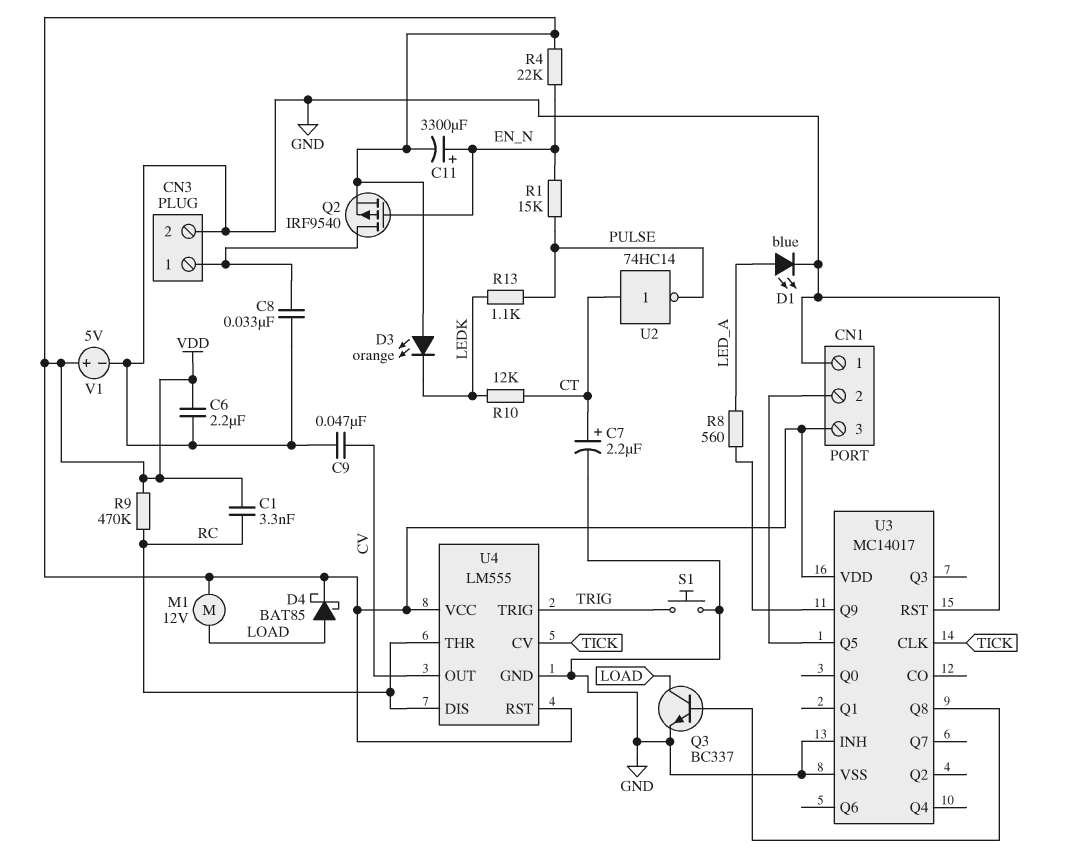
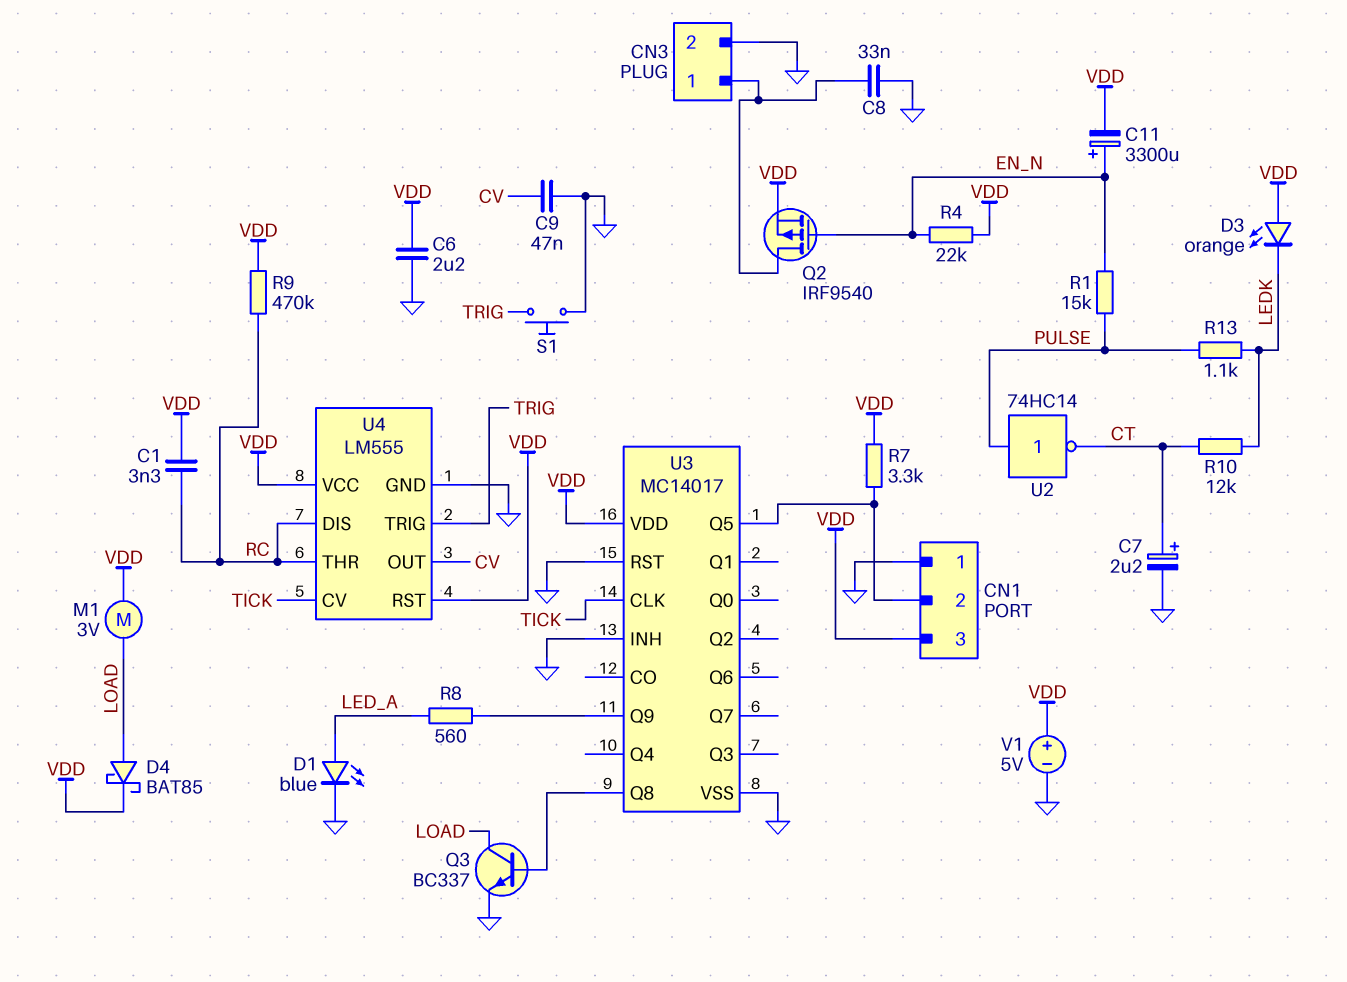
M1: motor 12V (LOAD, VDD) -> motor 3V (LOAD, VDD)
R7: none -> 3.3k (CN1/2, VDD)
U2: NOT 74HC14 (in CT, out PULSE) -> NOT 74HC14 (in PULSE, out CT)

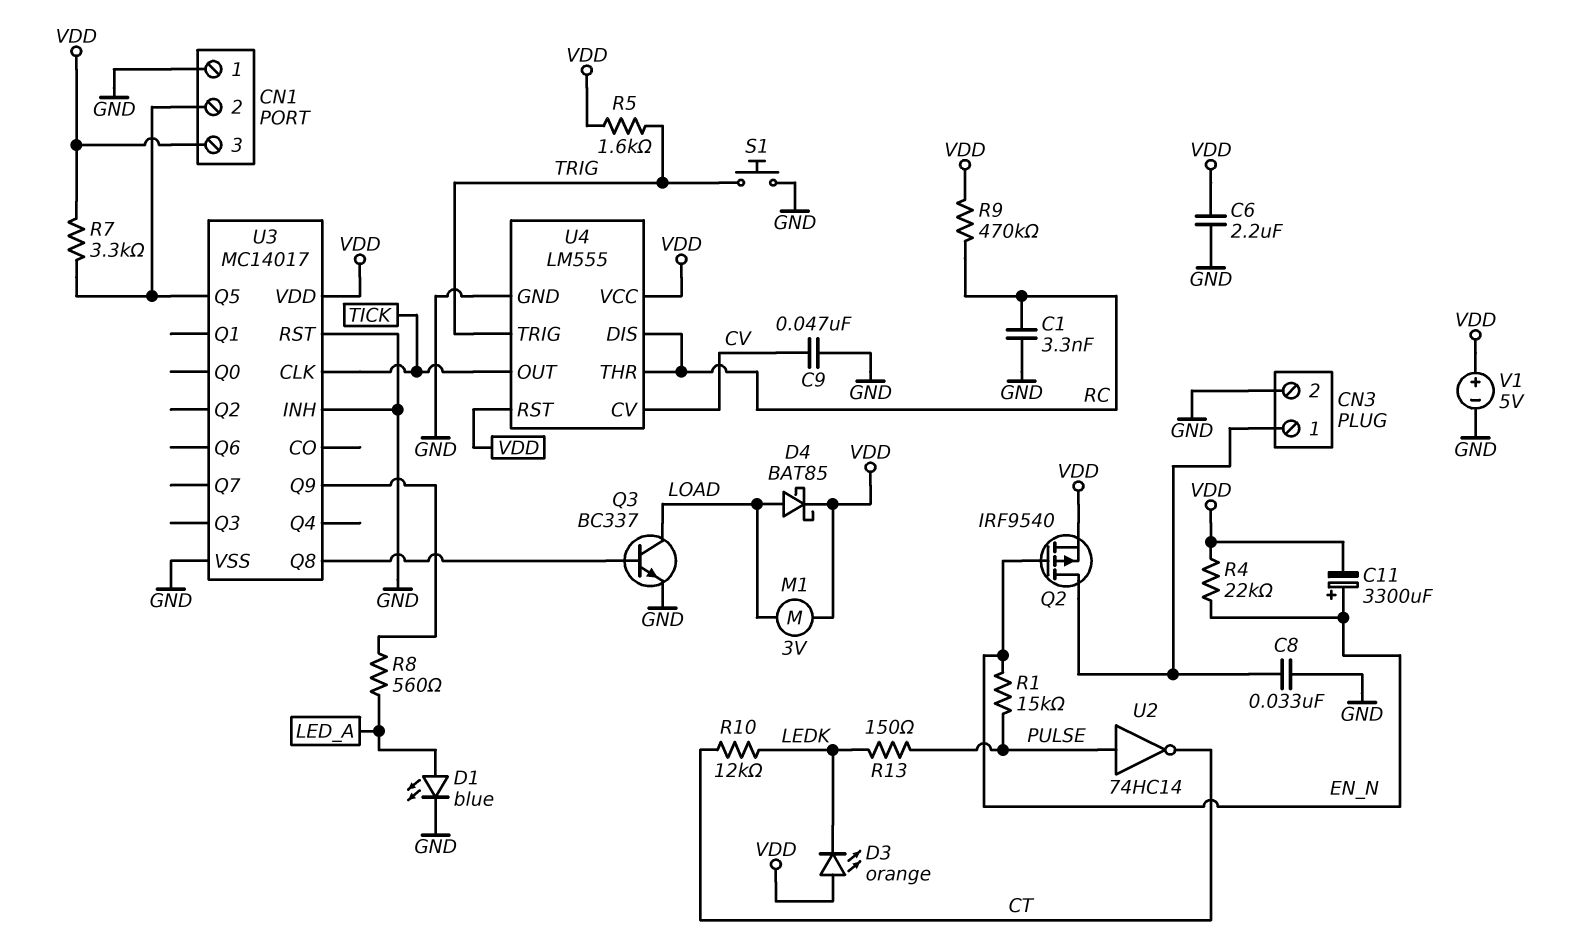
C1: 3.3nF (RC, VDD) -> 3.3nF (GND, RC)
C7: 2.2uF (plus CT, minus GND) -> none
R5: none -> 1.6k (TRIG, VDD)
R13: 1.1k (LEDK, PULSE) -> 150 (LEDK, PULSE)
U4 pin CV: TICK -> CV
U4 pin OUT: CV -> TICK

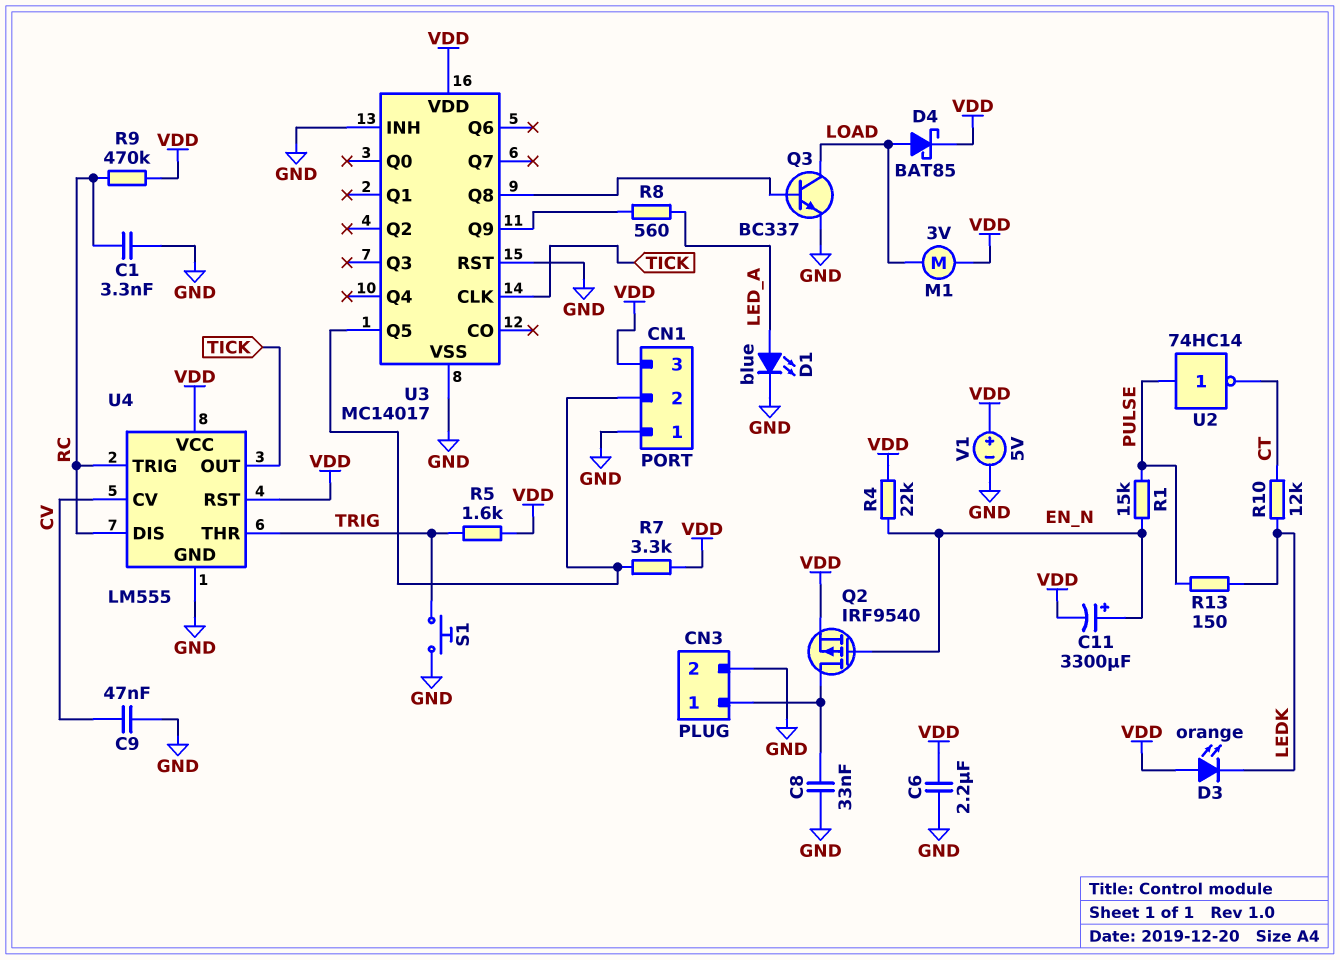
U4 pin THR: RC -> TRIG
U4 pin TRIG: TRIG -> RC

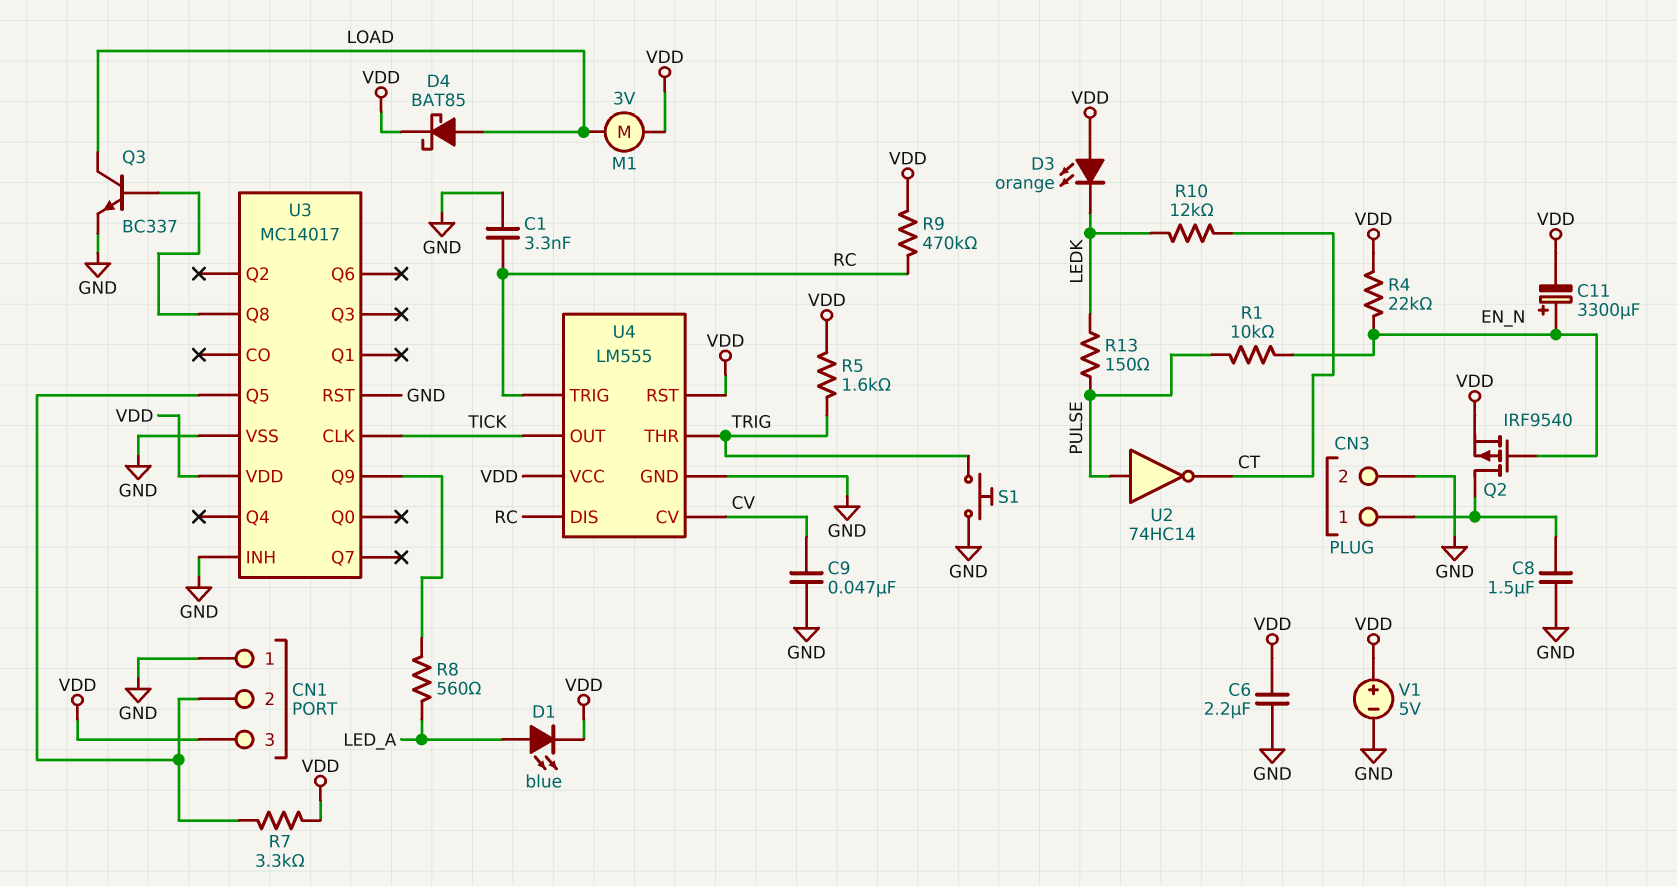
C8: 33nF (CN3/1, GND) -> 1.5uF (CN3/1, GND)
D1: LED blue (A LED_A, K GND) -> LED blue (A LED_A, K VDD)
R1: 15k (EN_N, PULSE) -> 10k (EN_N, PULSE)

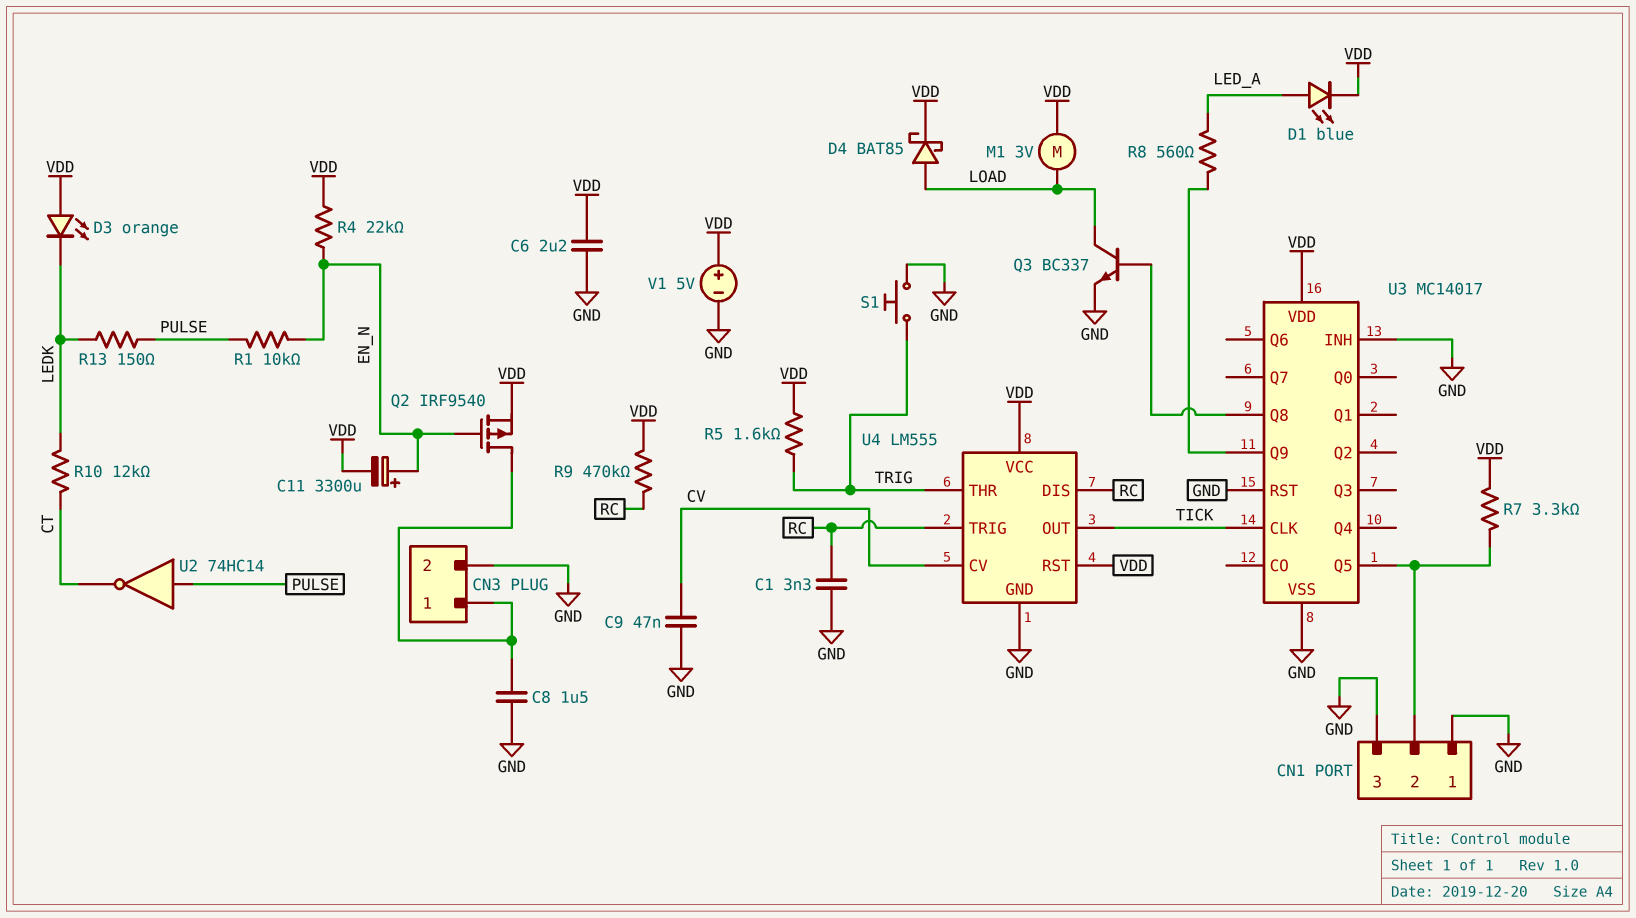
CN1 pin 3: VDD -> GND

